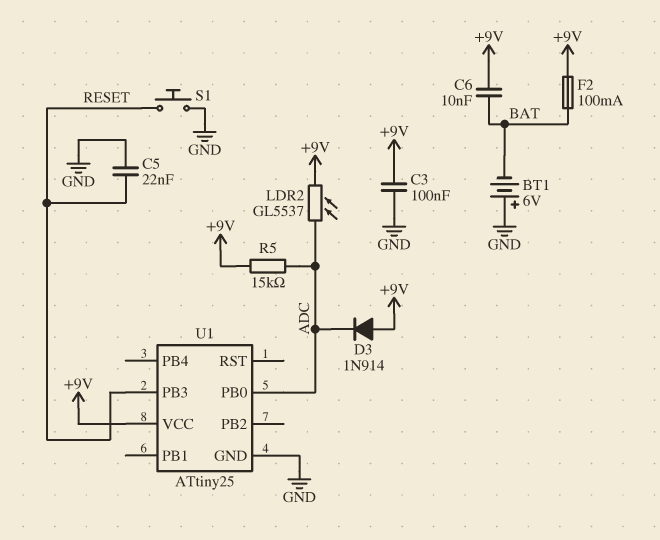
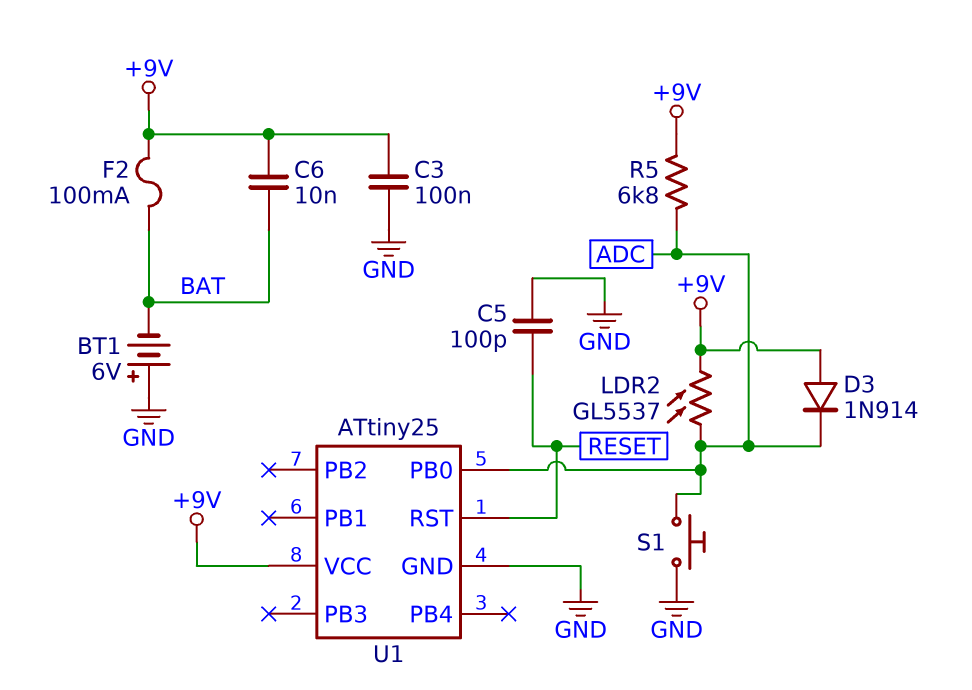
C5: 22nF (GND, RESET) -> 100pF (GND, RESET)
R5: 15k (+9V, ADC) -> 6.8k (+9V, ADC)
S1: button (GND, RESET) -> button (ADC, GND)
U1 pin PB3: RESET -> none
U1 pin RST: none -> RESET

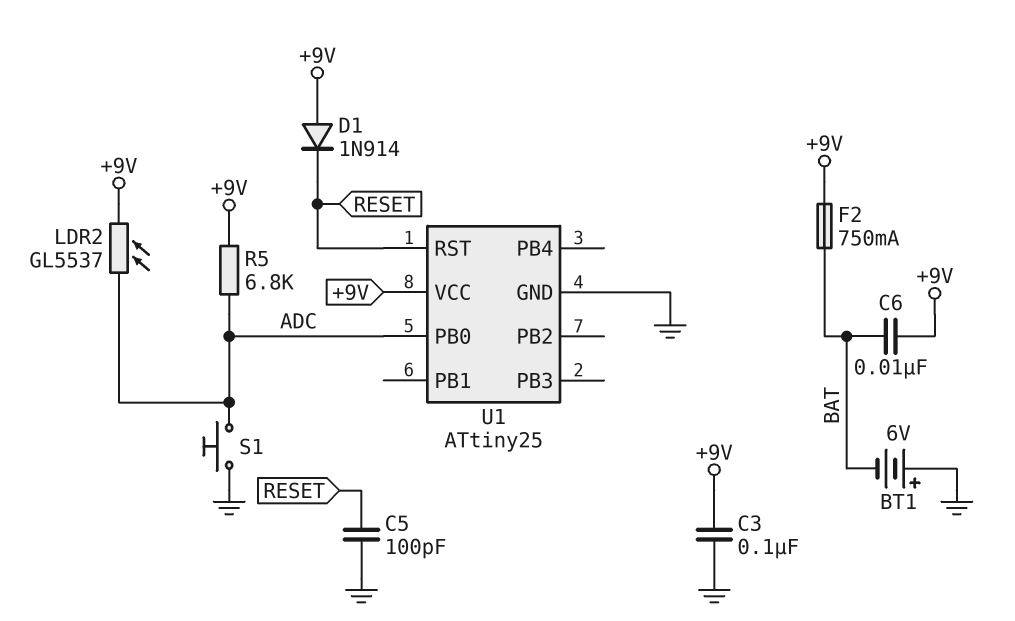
D1: none -> diode 1N914 (A +9V, K RESET)
D3: diode 1N914 (A +9V, K ADC) -> none
F2: 100mA (+9V, BAT) -> 750mA (+9V, BAT)

